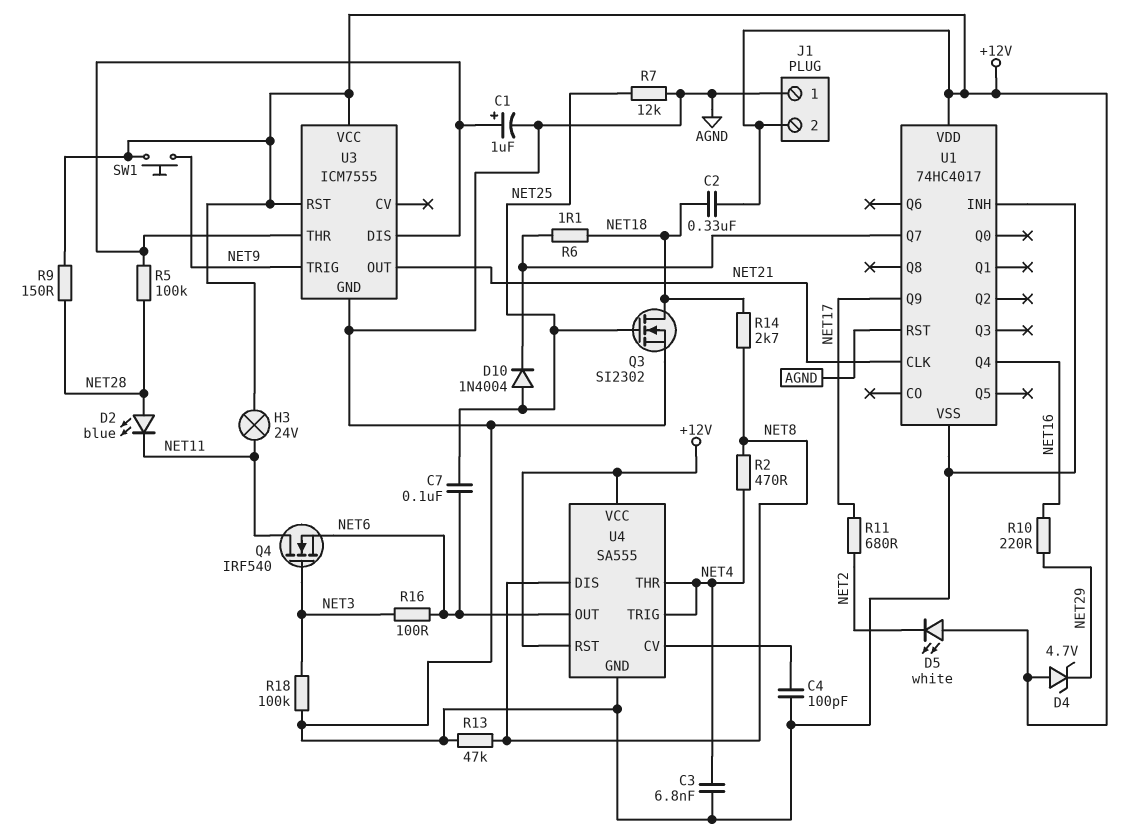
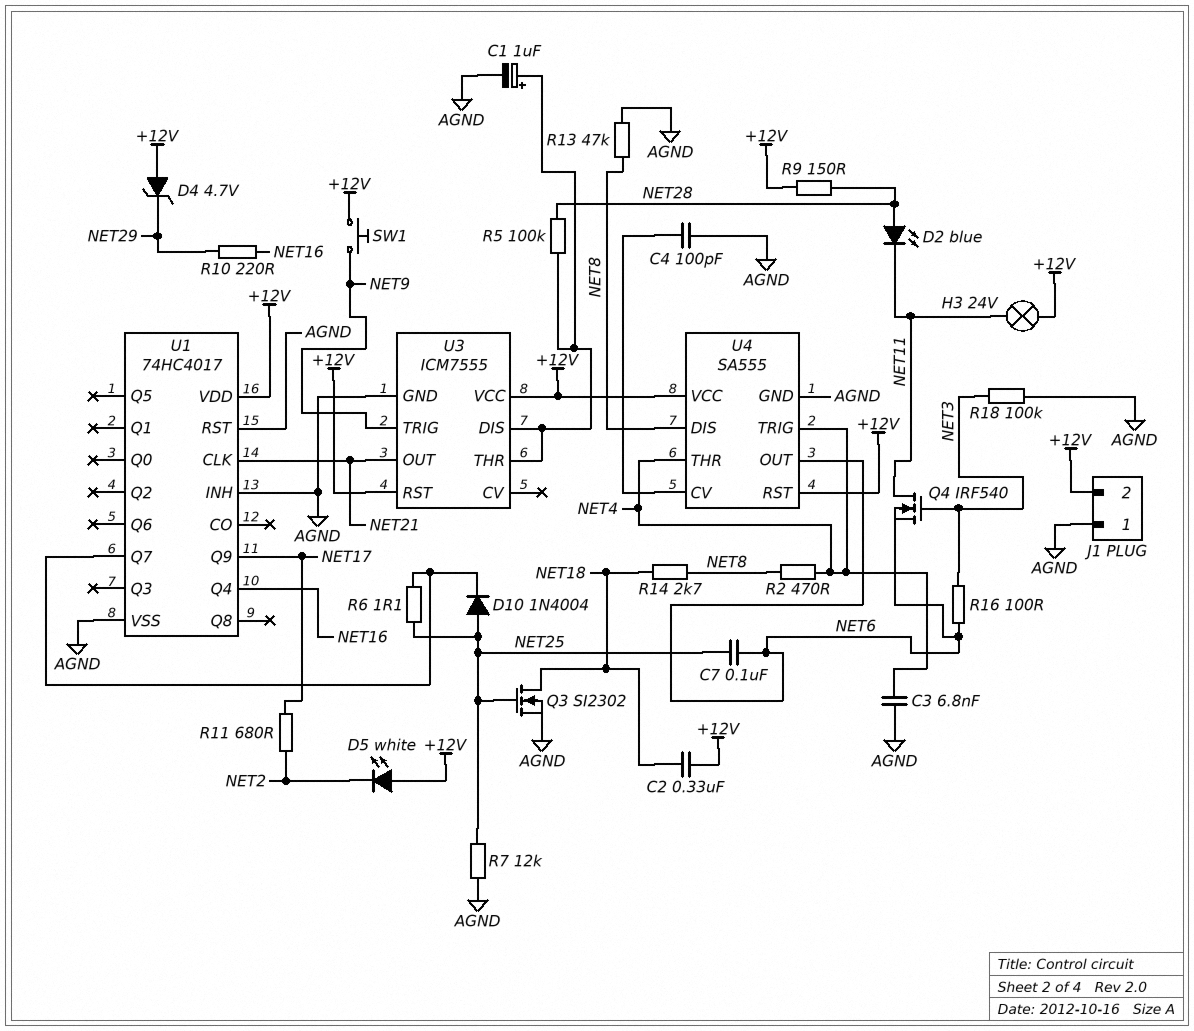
R6: 1.1 (NET18, U1/Q7) -> 1.1 (NET25, U1/Q7)

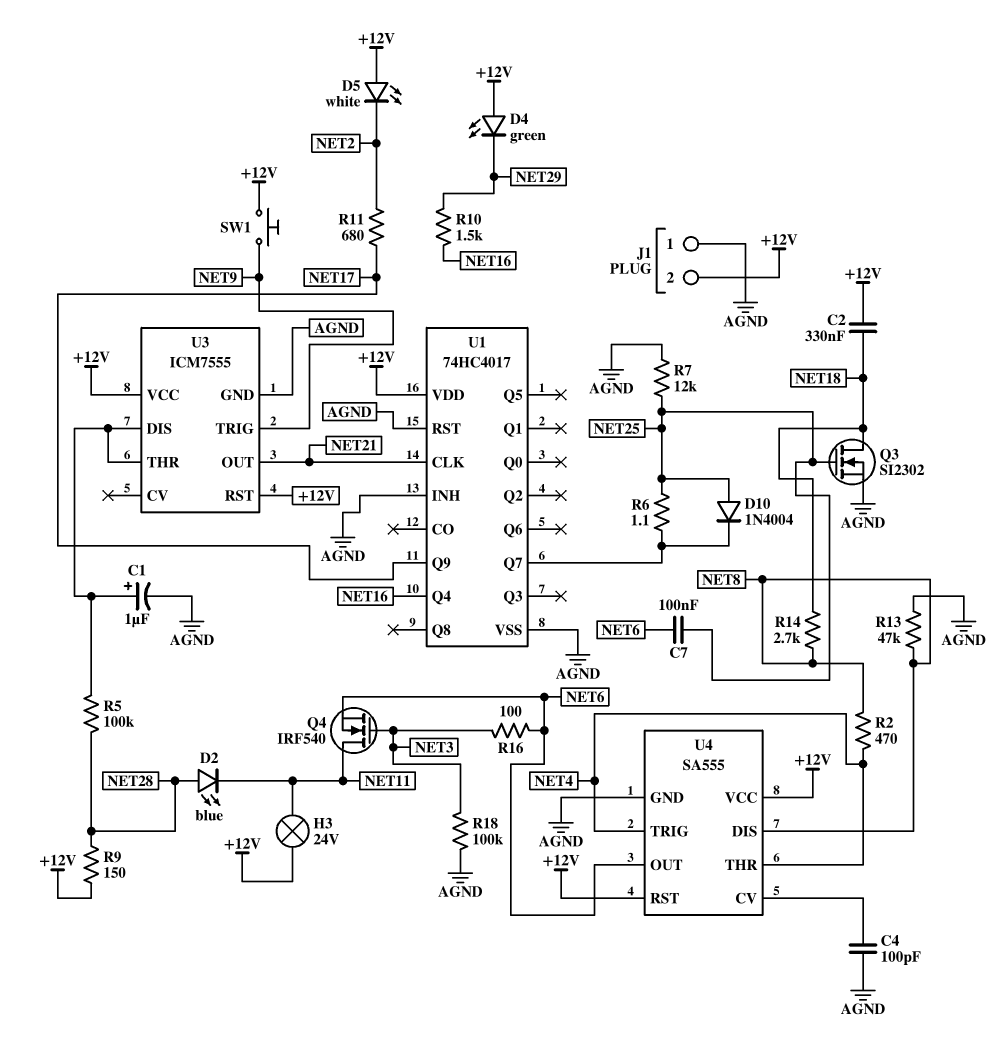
C3: 6.8nF (AGND, NET4) -> none
D4: zener 4.7V (A +12V, K NET29) -> LED green (A +12V, K NET29)
R10: 220 (NET16, NET29) -> 1.5k (NET16, NET29)

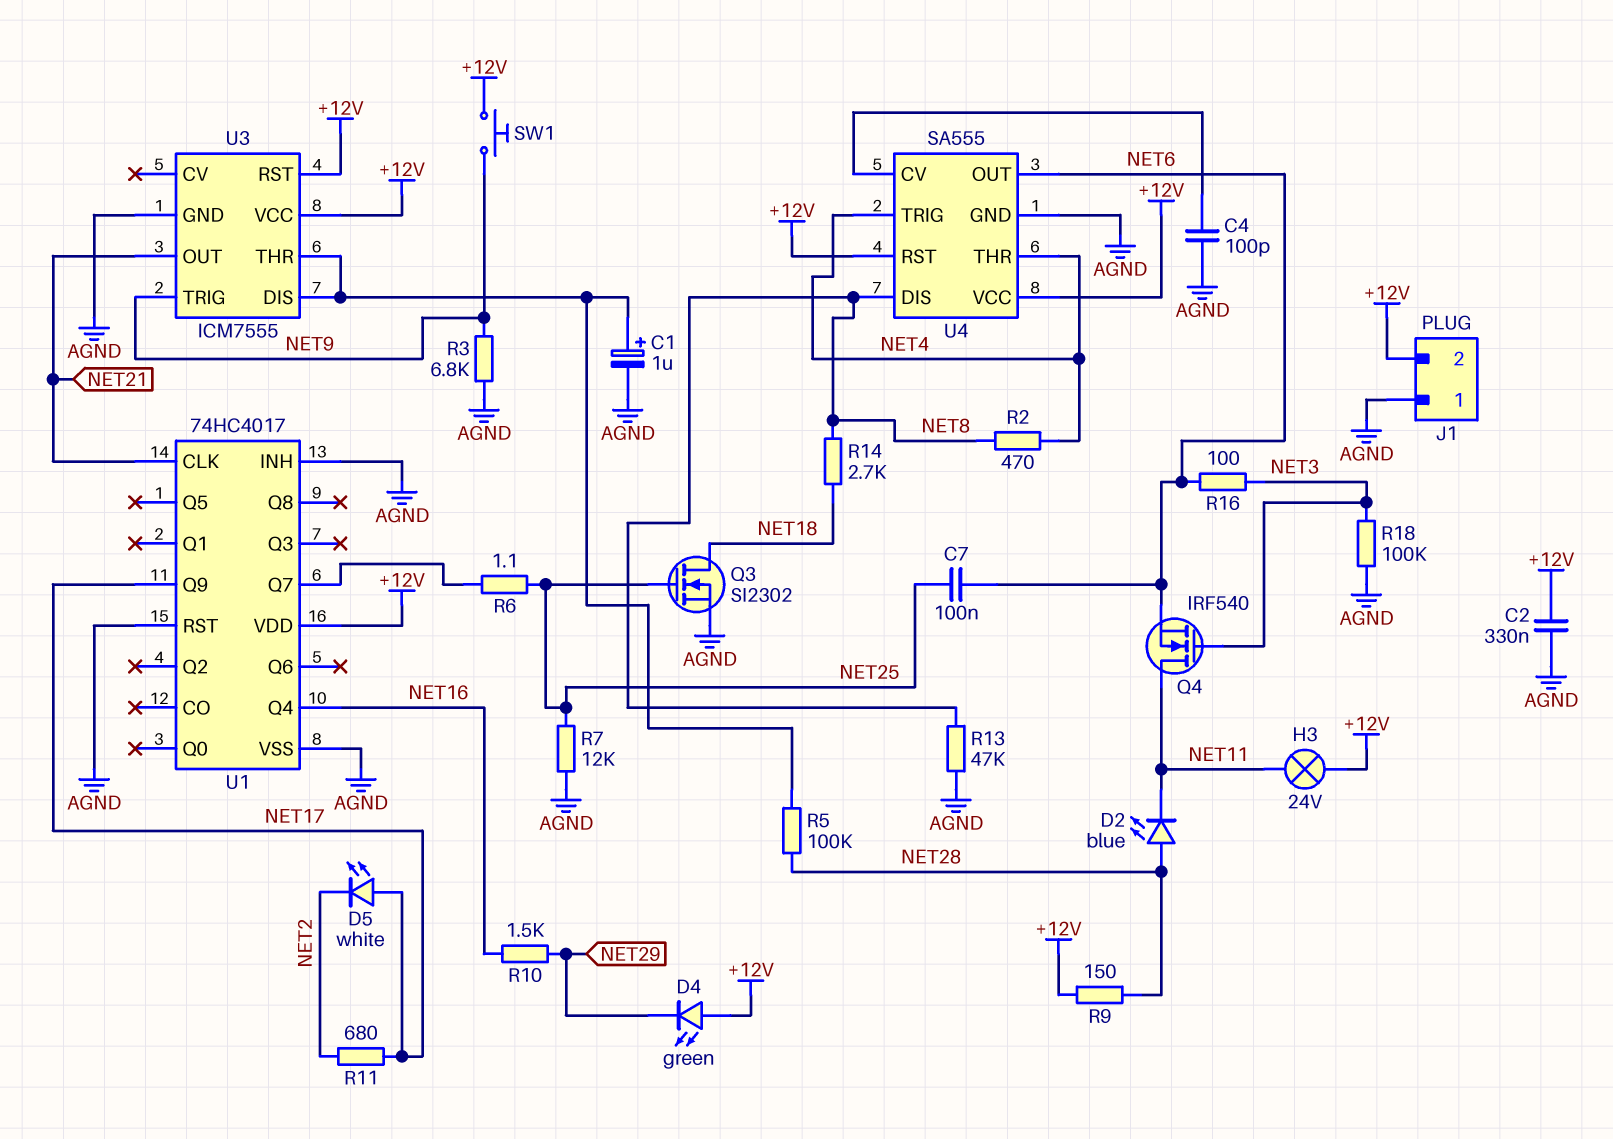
C2: 330nF (+12V, NET18) -> 330nF (+12V, AGND)
D5: LED white (A +12V, K NET2) -> LED white (A NET17, K NET2)
D10: diode 1N4004 (A NET25, K U1/Q7) -> none
R3: none -> 6.8k (AGND, NET9)

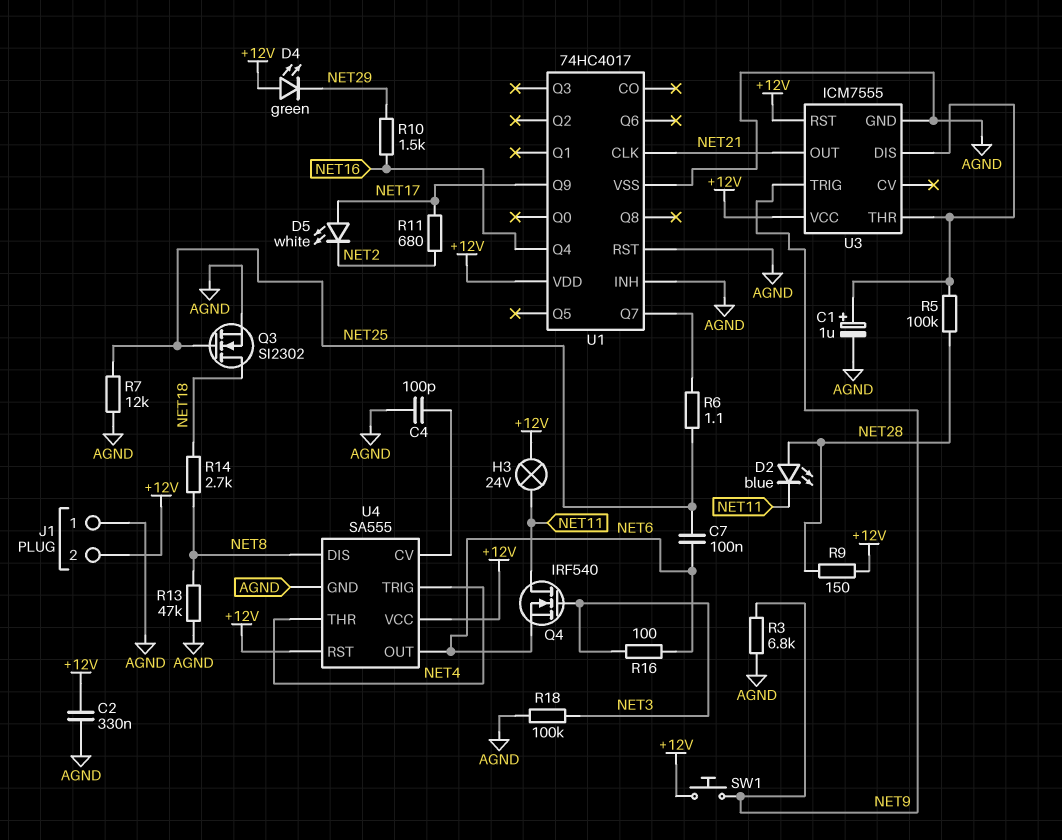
R2: 470 (NET4, NET8) -> none

